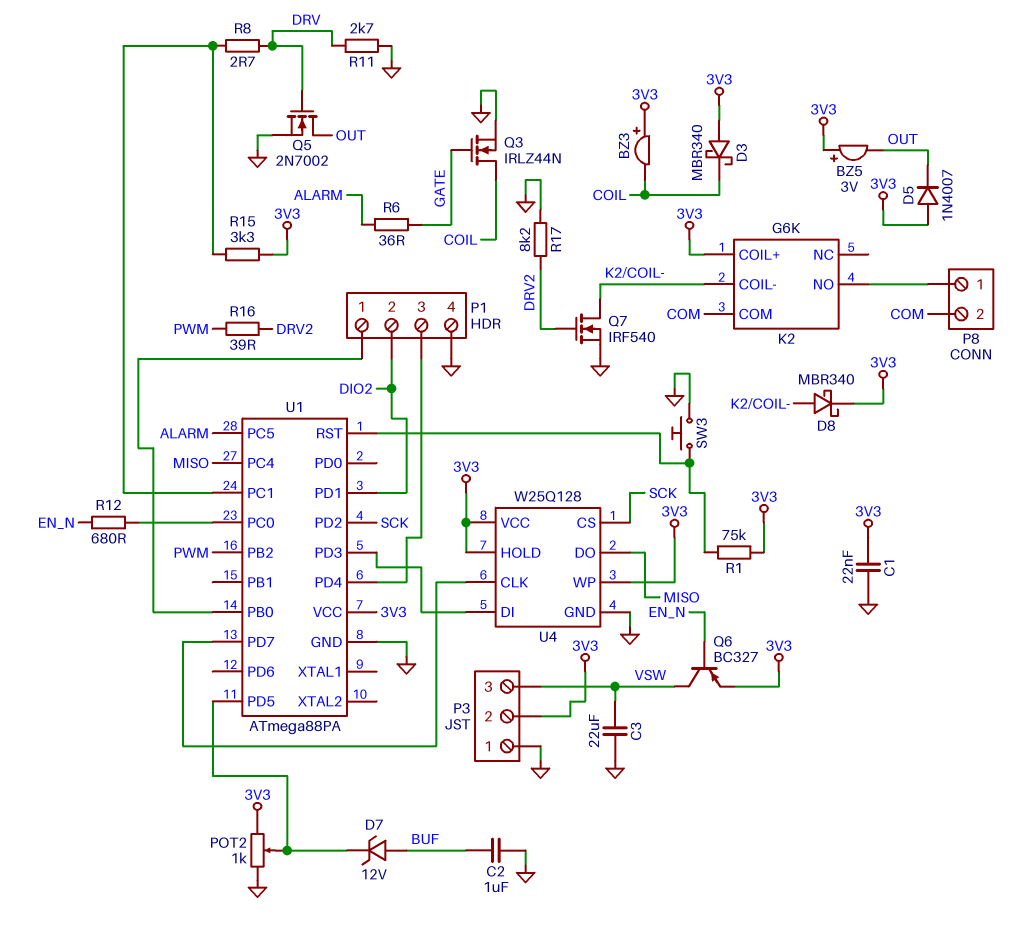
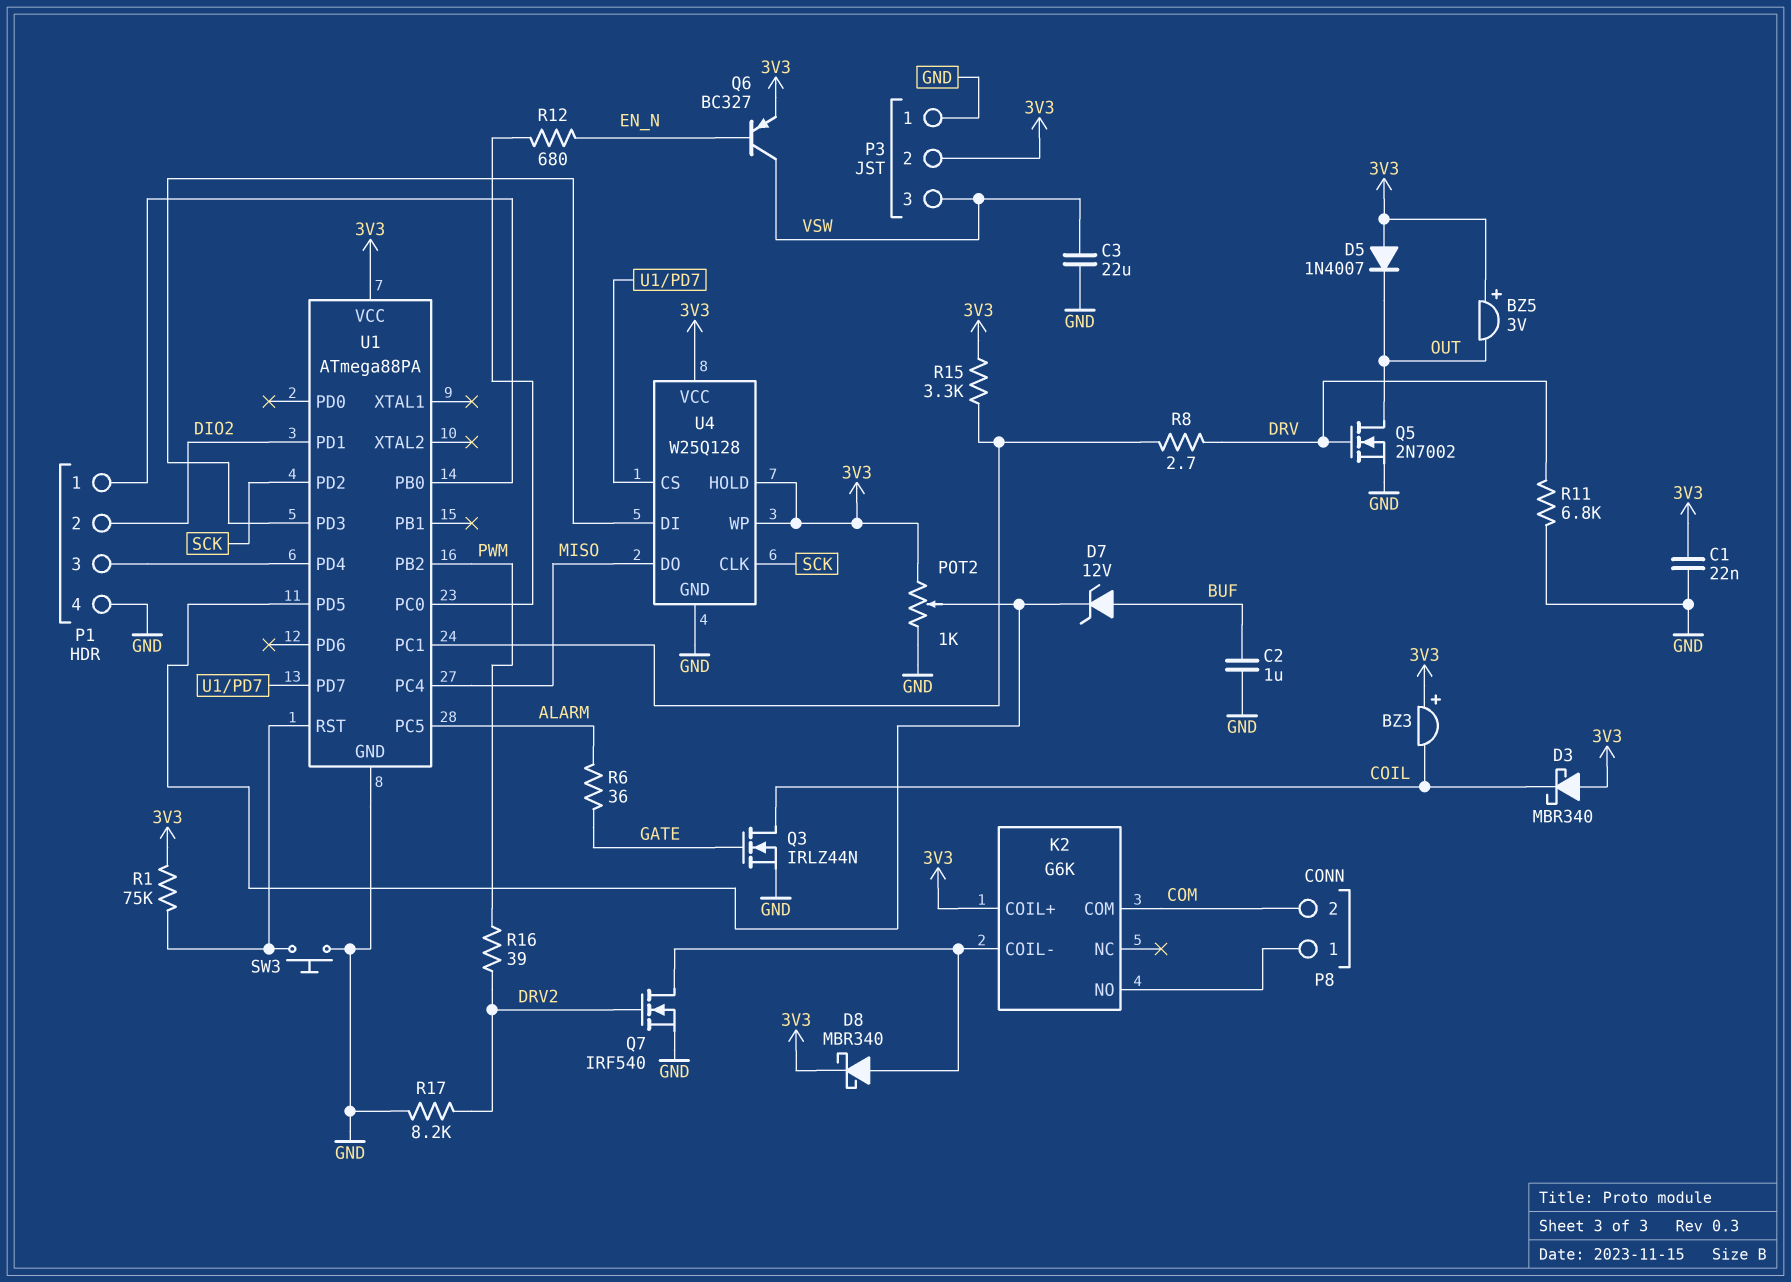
R11: 2.7k (DRV, GND) -> 6.8k (DRV, GND)
U4 pin CLK: U1/PD7 -> SCK
U4 pin CS: SCK -> U1/PD7

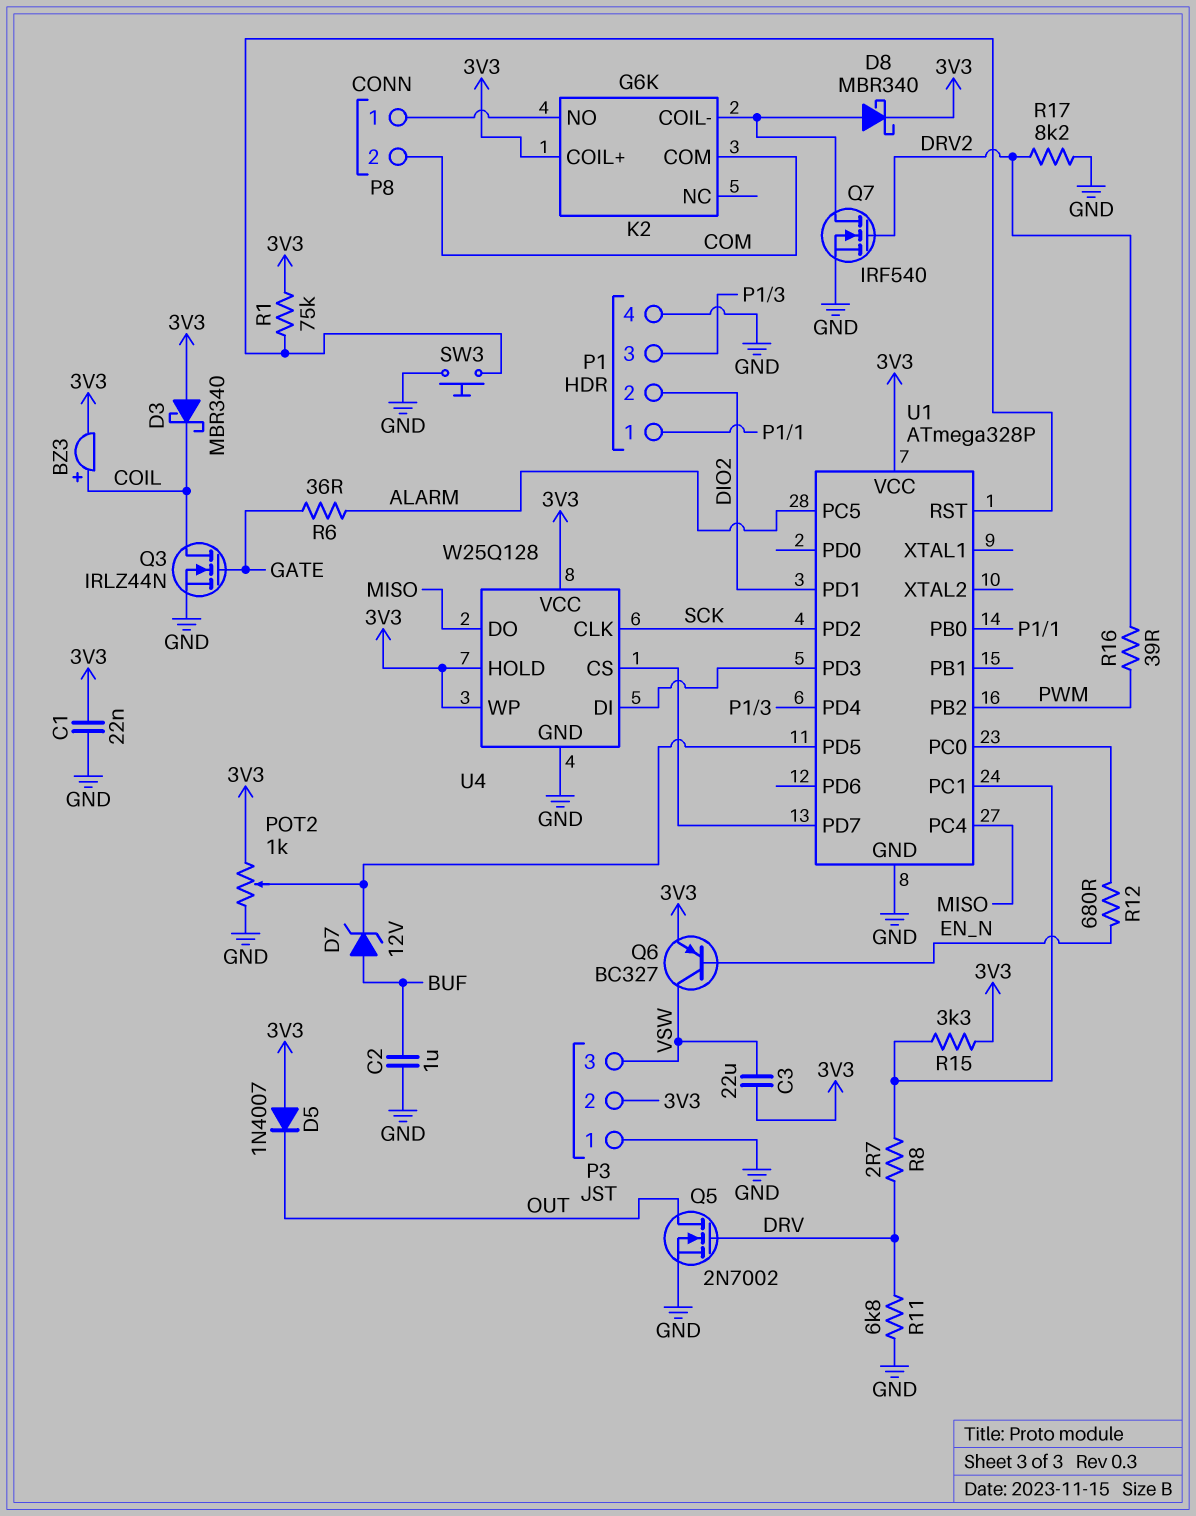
BZ3: buzzer (plus 3V3, minus COIL) -> buzzer (plus COIL, minus 3V3)
BZ5: buzzer 3V (plus 3V3, minus OUT) -> none
C3: 22uF (GND, VSW) -> 22uF (3V3, VSW)
U1: ATmega88PA -> ATmega328P

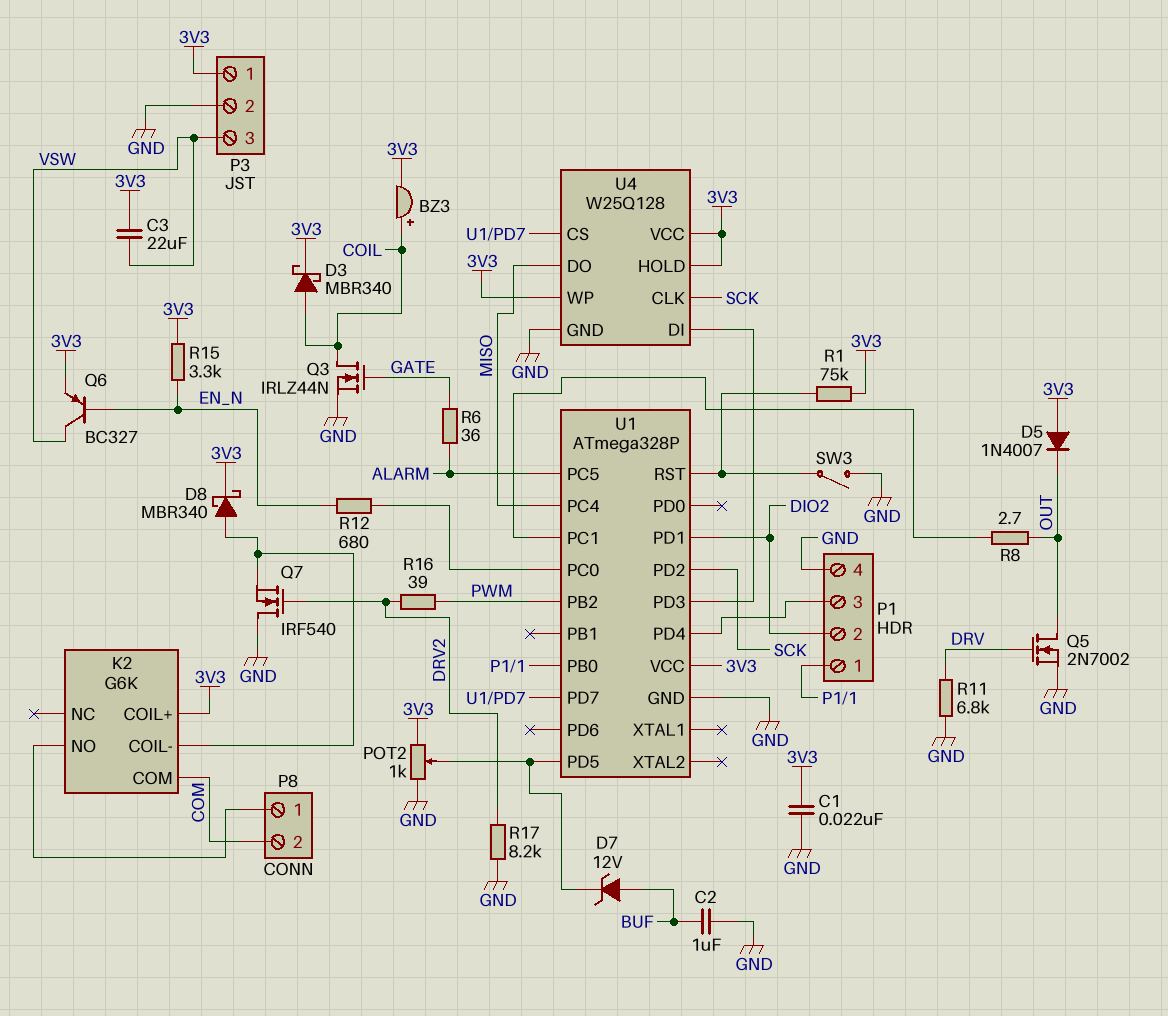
D3: schottky MBR340 (A 3V3, K COIL) -> schottky MBR340 (A COIL, K 3V3)
P3 pin 1: GND -> 3V3
P3 pin 2: 3V3 -> GND
Q7: NMOS IRF540 (G DRV2, D K2/COIL-, S GND) -> NMOS IRF540 (G DRV2, D GND, S K2/COIL-)
R8: 2.7 (DRV, U1/PC1) -> 2.7 (OUT, U1/PC1)
R15: 3.3k (3V3, U1/PC1) -> 3.3k (3V3, EN_N)
SW3: button (GND, U1/RST) -> switch (GND, U1/RST)

